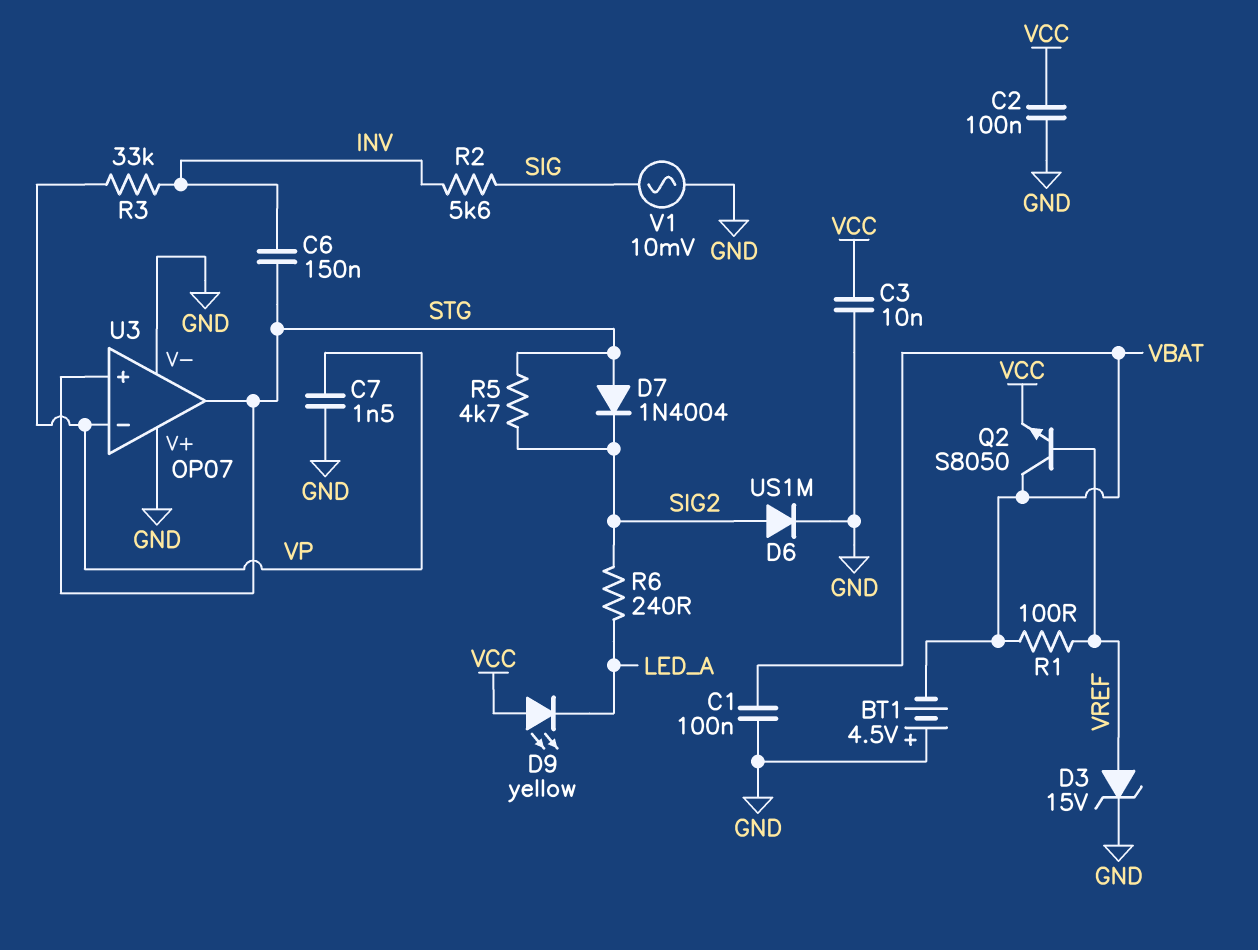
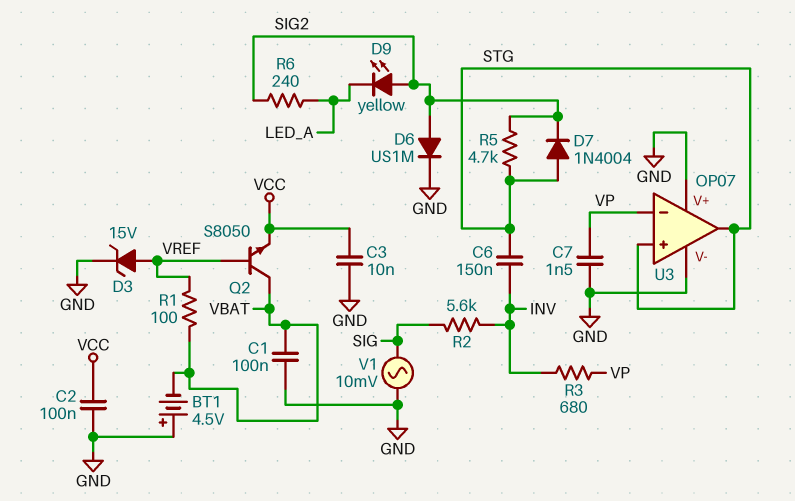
D9: LED yellow (A VCC, K LED_A) -> LED yellow (A SIG2, K LED_A)
R3: 33k (INV, VP) -> 680 (INV, VP)

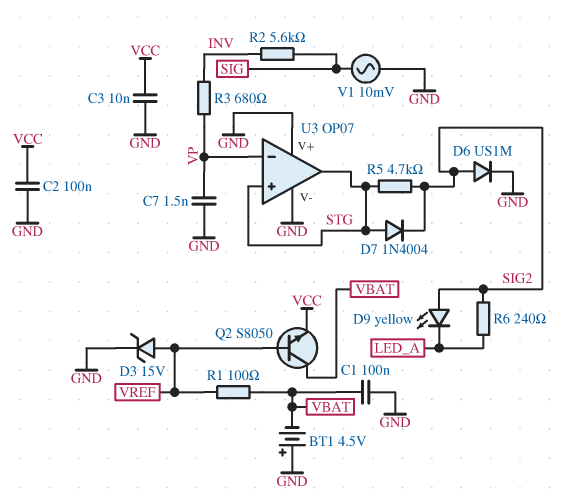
C6: 150nF (INV, STG) -> none

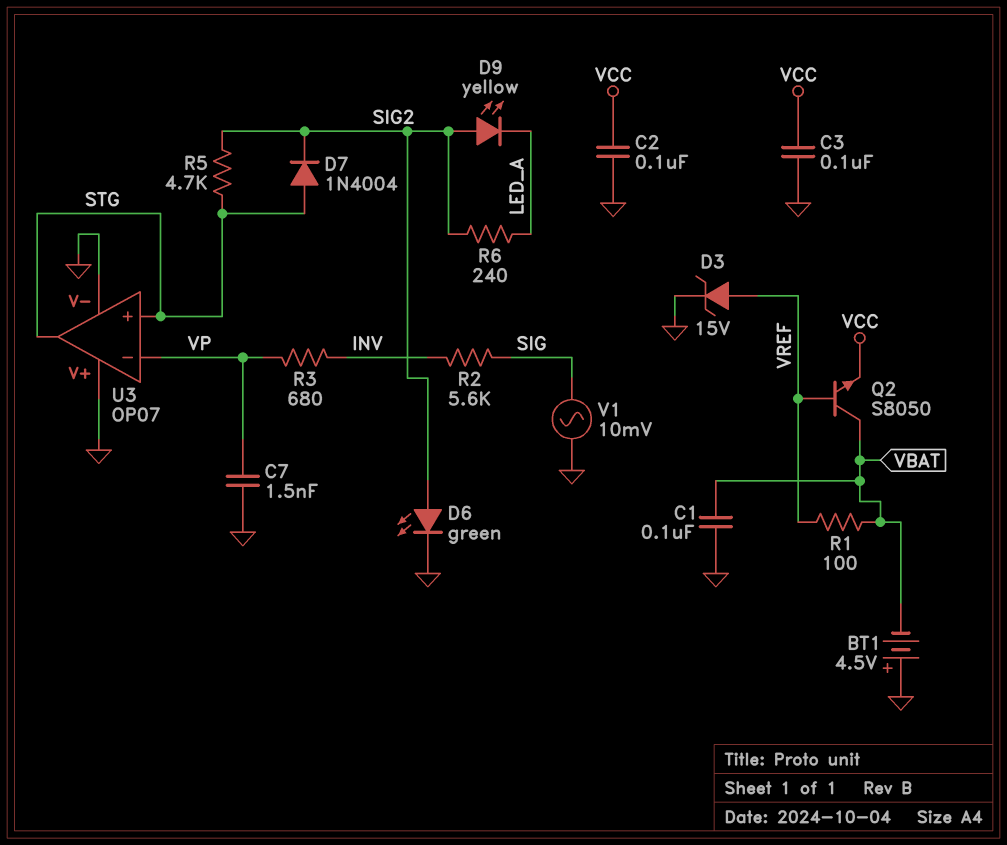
C3: 10nF (GND, VCC) -> 100nF (GND, VCC)
D6: diode US1M (A SIG2, K GND) -> LED green (A SIG2, K GND)

